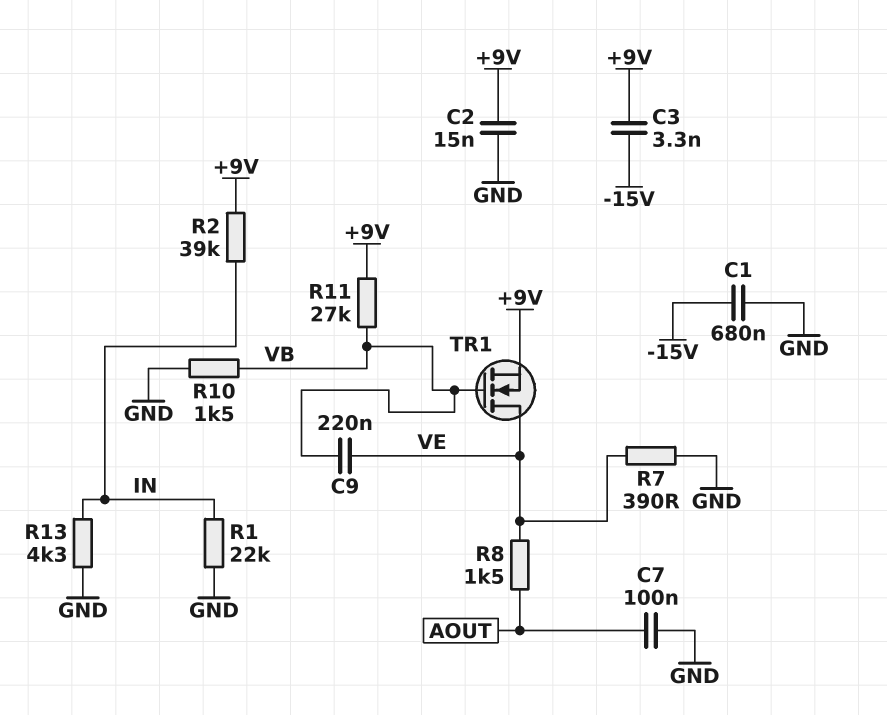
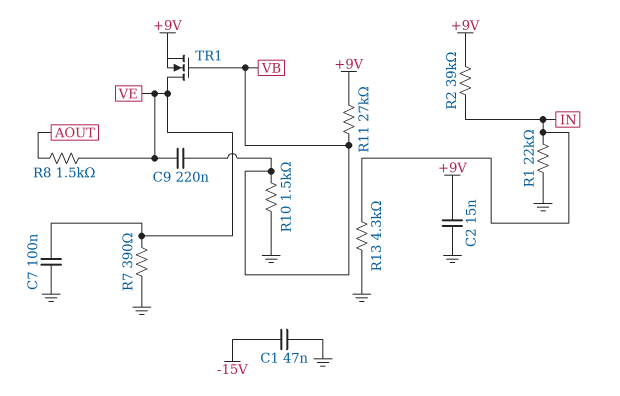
C1: 680nF (-15V, GND) -> 47nF (-15V, GND)
C3: 3.3nF (+9V, -15V) -> none
C7: 100nF (AOUT, GND) -> 100nF (GND, VE)

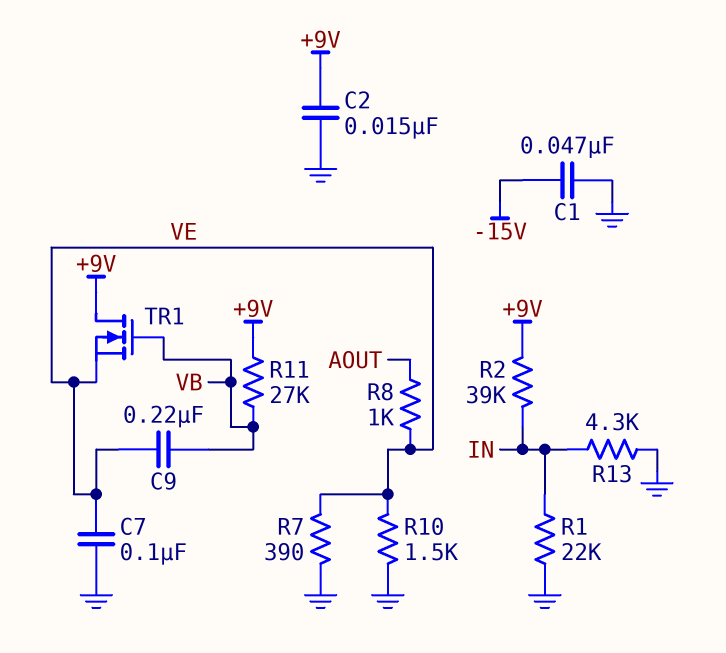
R8: 1.5k (AOUT, VE) -> 1k (AOUT, VE)
R10: 1.5k (GND, VB) -> 1.5k (GND, VE)
TR1: NMOS (G VB, D VE, S +9V) -> NMOS (G VB, D +9V, S VE)

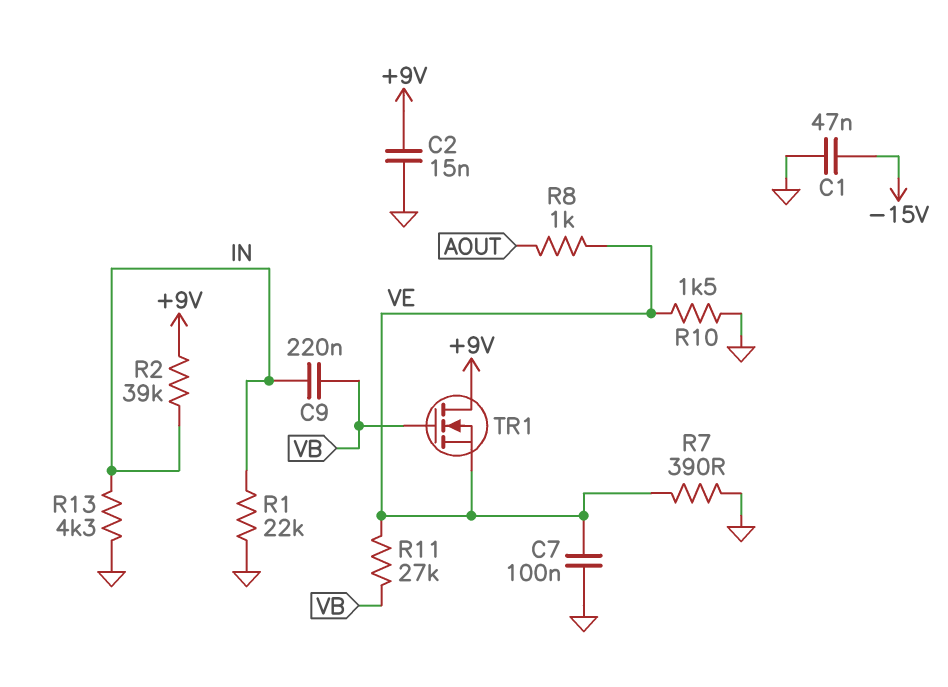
C9: 220nF (VB, VE) -> 220nF (IN, VB)
R11: 27k (+9V, VB) -> 27k (VB, VE)

